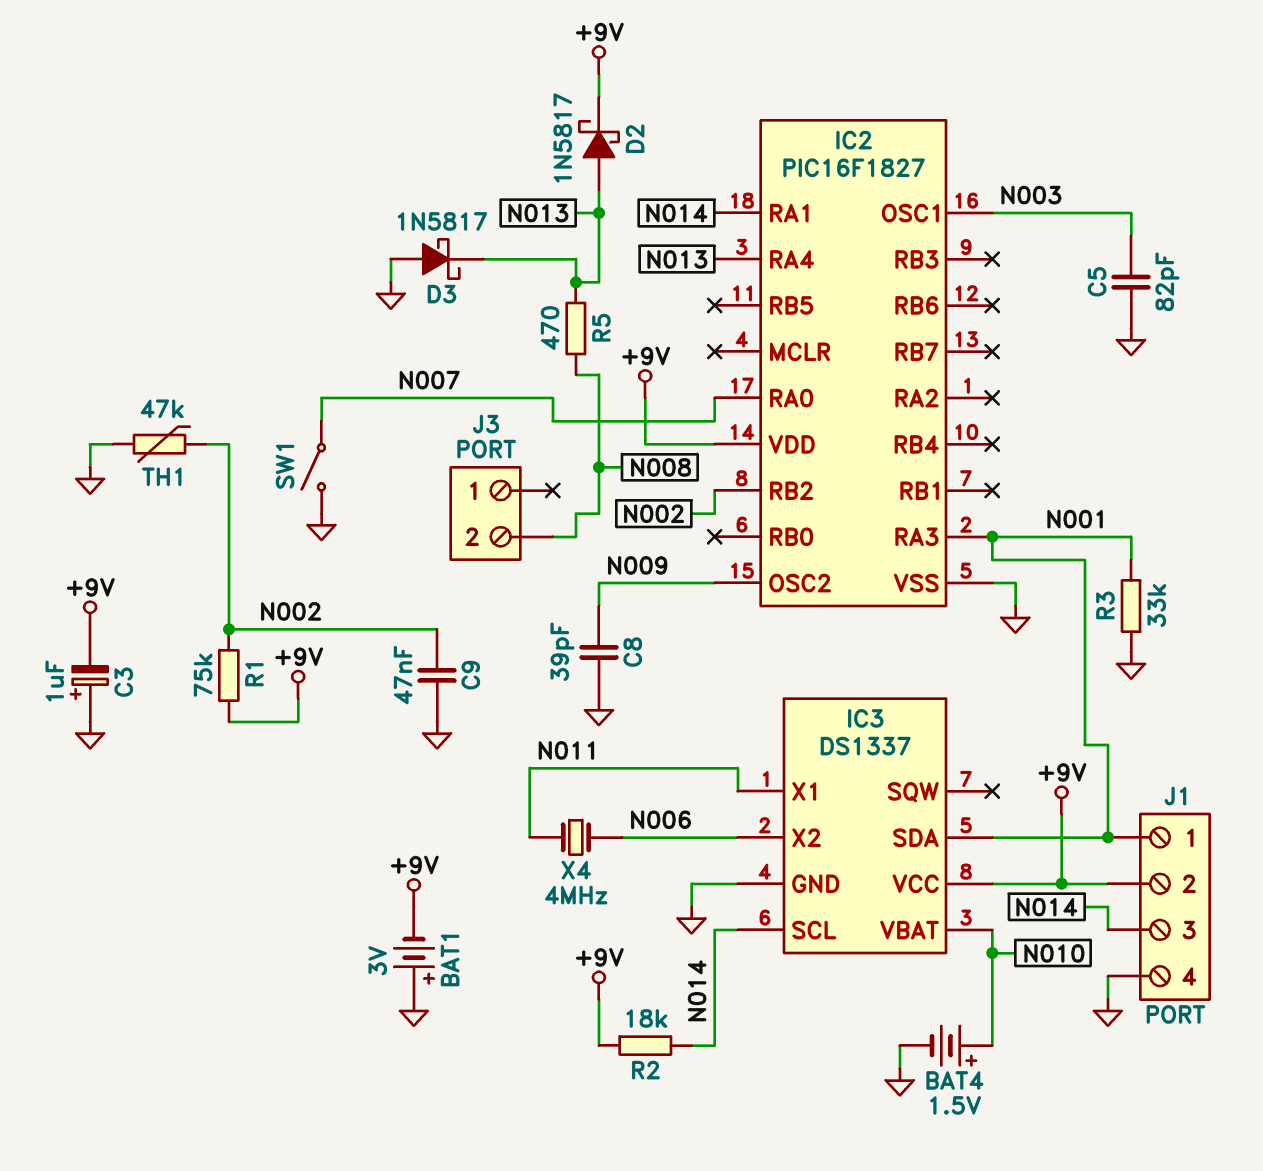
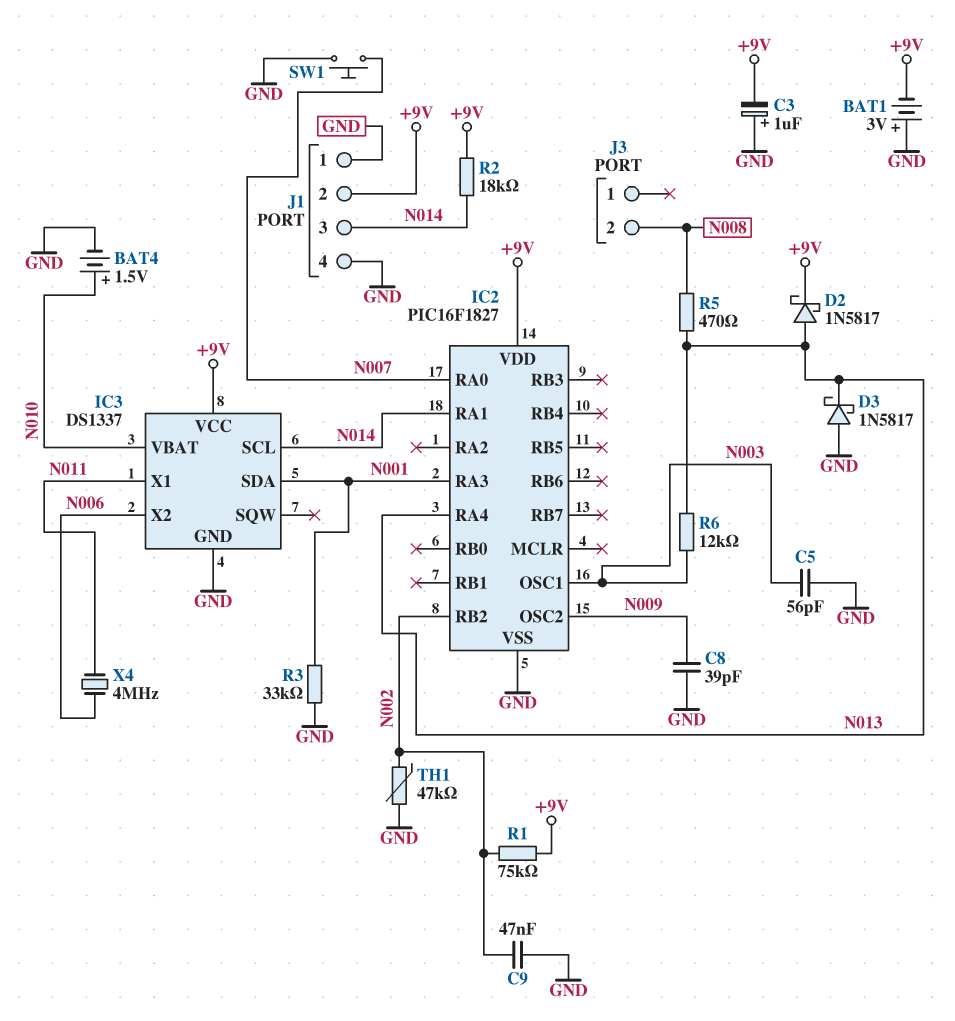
C5: 82pF (GND, N003) -> 56pF (GND, N003)
J1 pin 1: N001 -> GND
R6: none -> 12k (N003, N013)
SW1: switch (GND, N007) -> button (GND, N007)

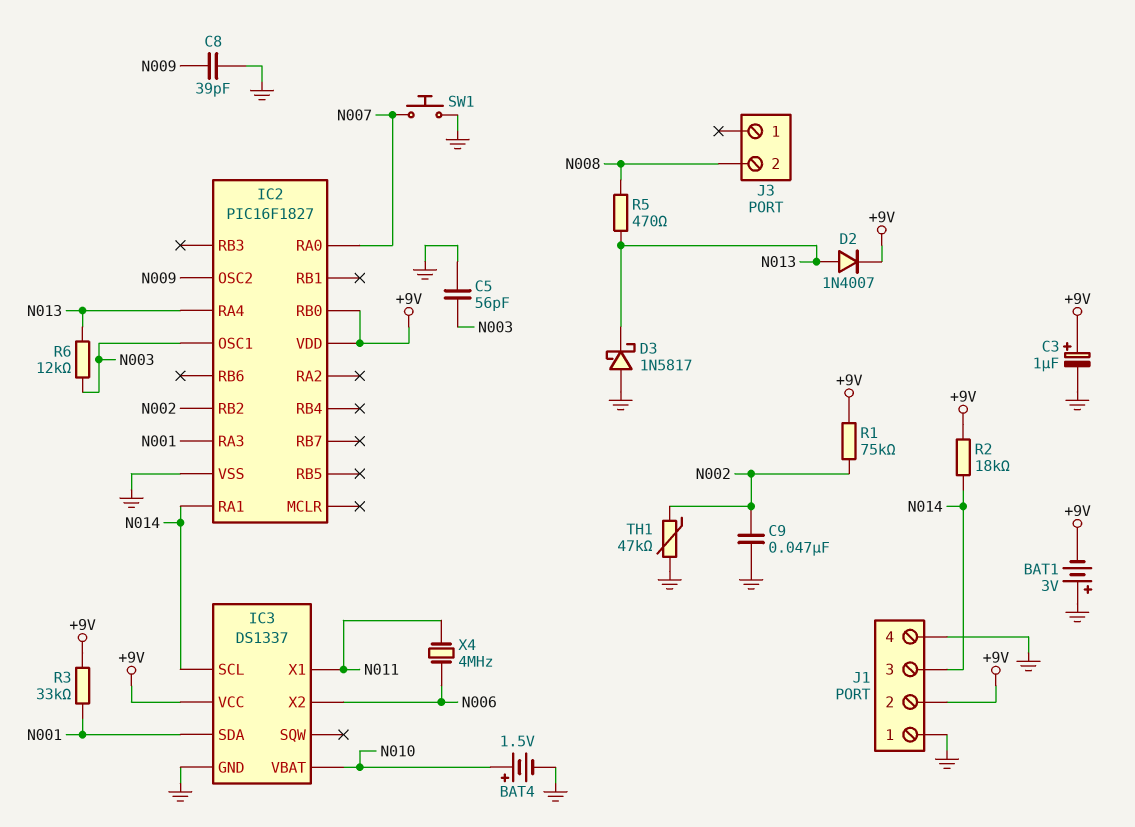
C3: 1uF (plus GND, minus +9V) -> 1uF (plus +9V, minus GND)
D2: schottky 1N5817 (A N013, K +9V) -> diode 1N4007 (A N013, K +9V)
IC2 pin RB0: none -> +9V
R3: 33k (GND, N001) -> 33k (+9V, N001)

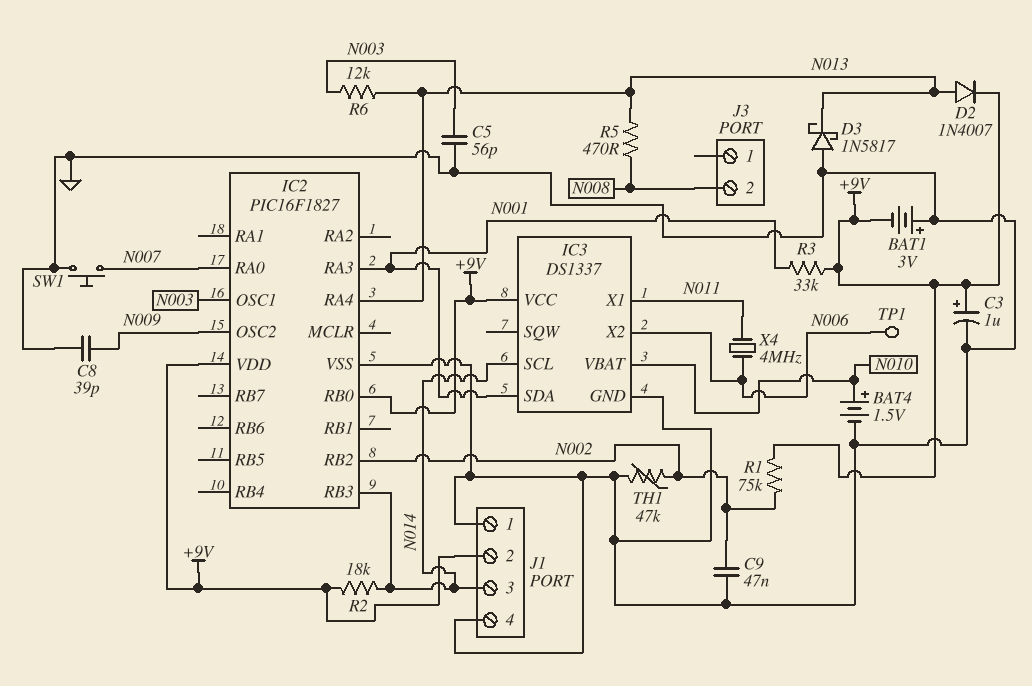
IC2 pin RA1: N014 -> none
IC2 pin RB3: none -> N014
TP1: none -> test point (N006)

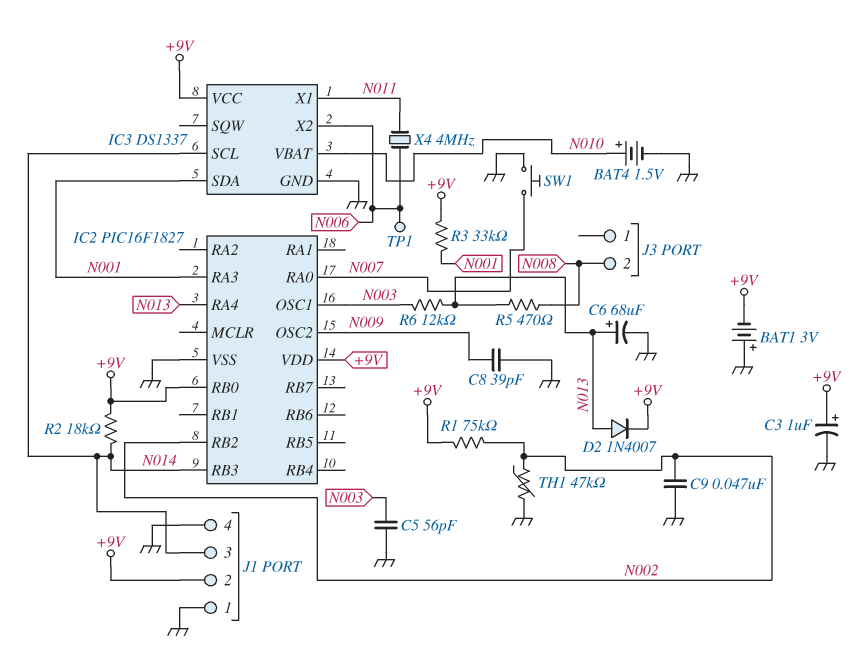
C6: none -> 68uF (plus N013, minus GND)
D3: schottky 1N5817 (A GND, K N013) -> none

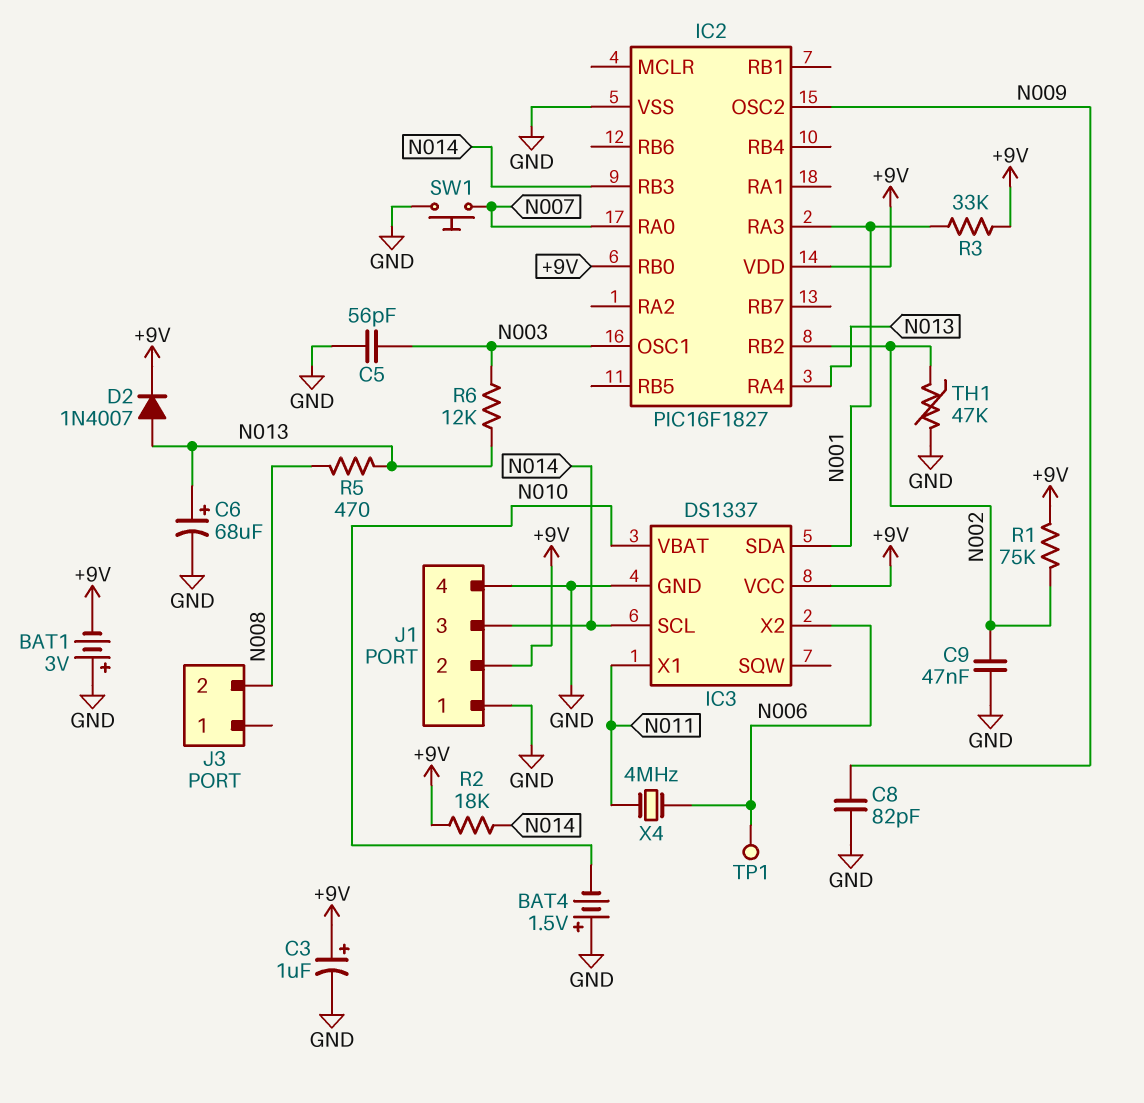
BAT4: 1.5V (plus N010, minus GND) -> 1.5V (plus GND, minus N010)
C8: 39pF (GND, N009) -> 82pF (GND, N009)

